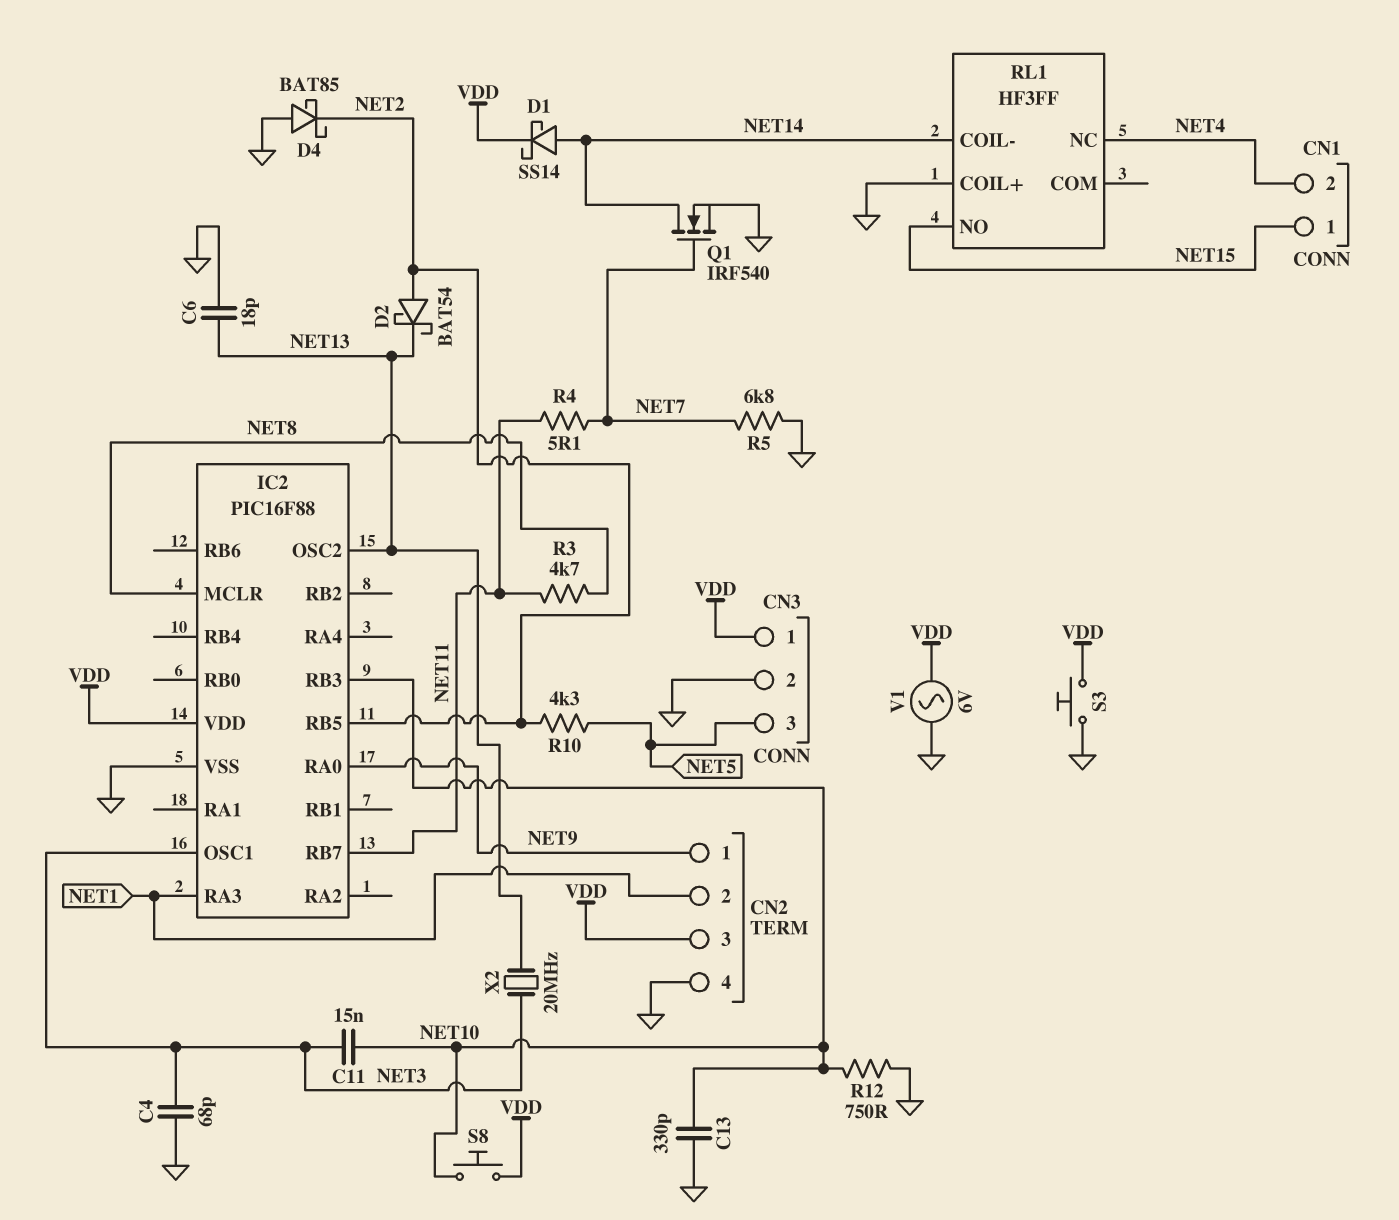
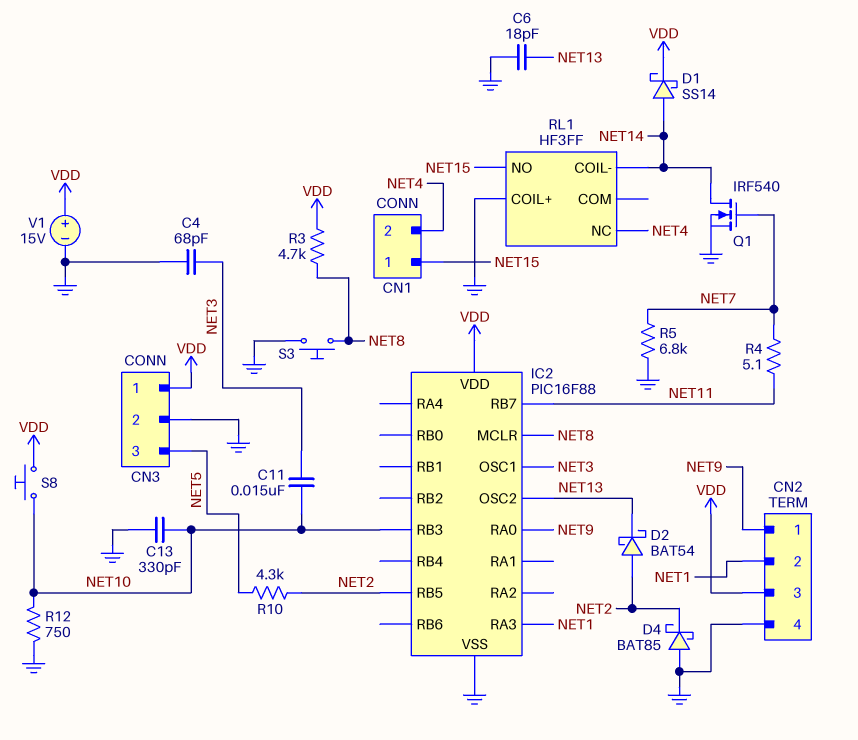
R3: 4.7k (NET8, NET11) -> 4.7k (NET8, VDD)
S3: button (GND, VDD) -> button (GND, NET8)
V1: AC 6V (GND, VDD) -> 15V (plus VDD, minus GND)
X2: 20MHz (NET3, NET13) -> none

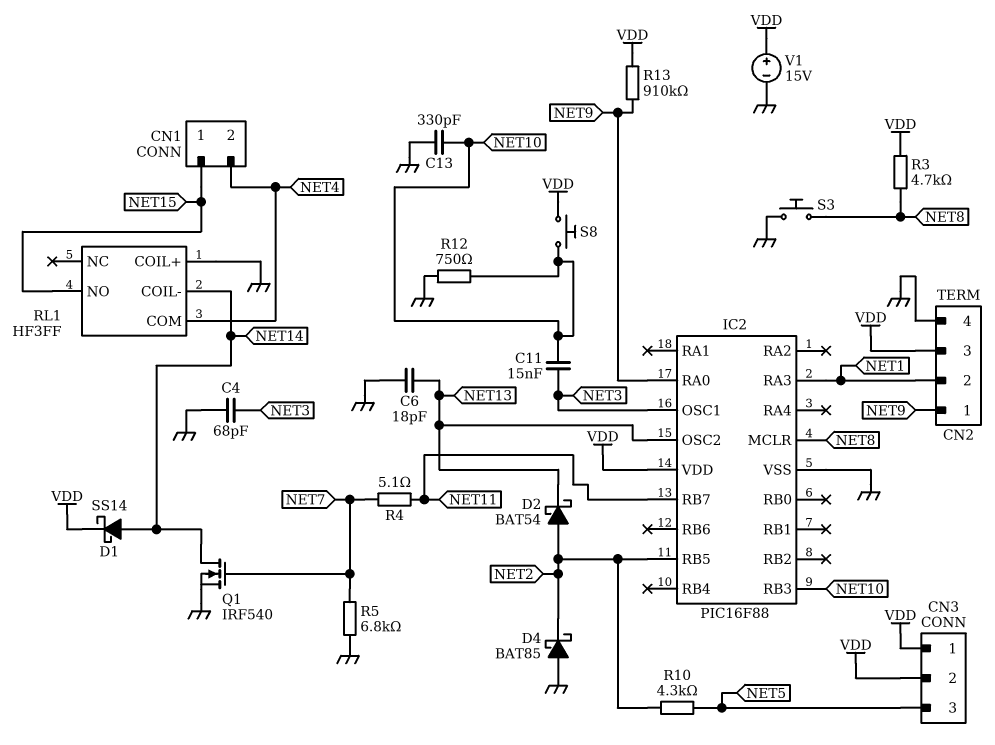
CN3 pin 2: GND -> VDD
R13: none -> 910k (NET9, VDD)
RL1 pin COM: none -> NET4
RL1 pin NC: NET4 -> none

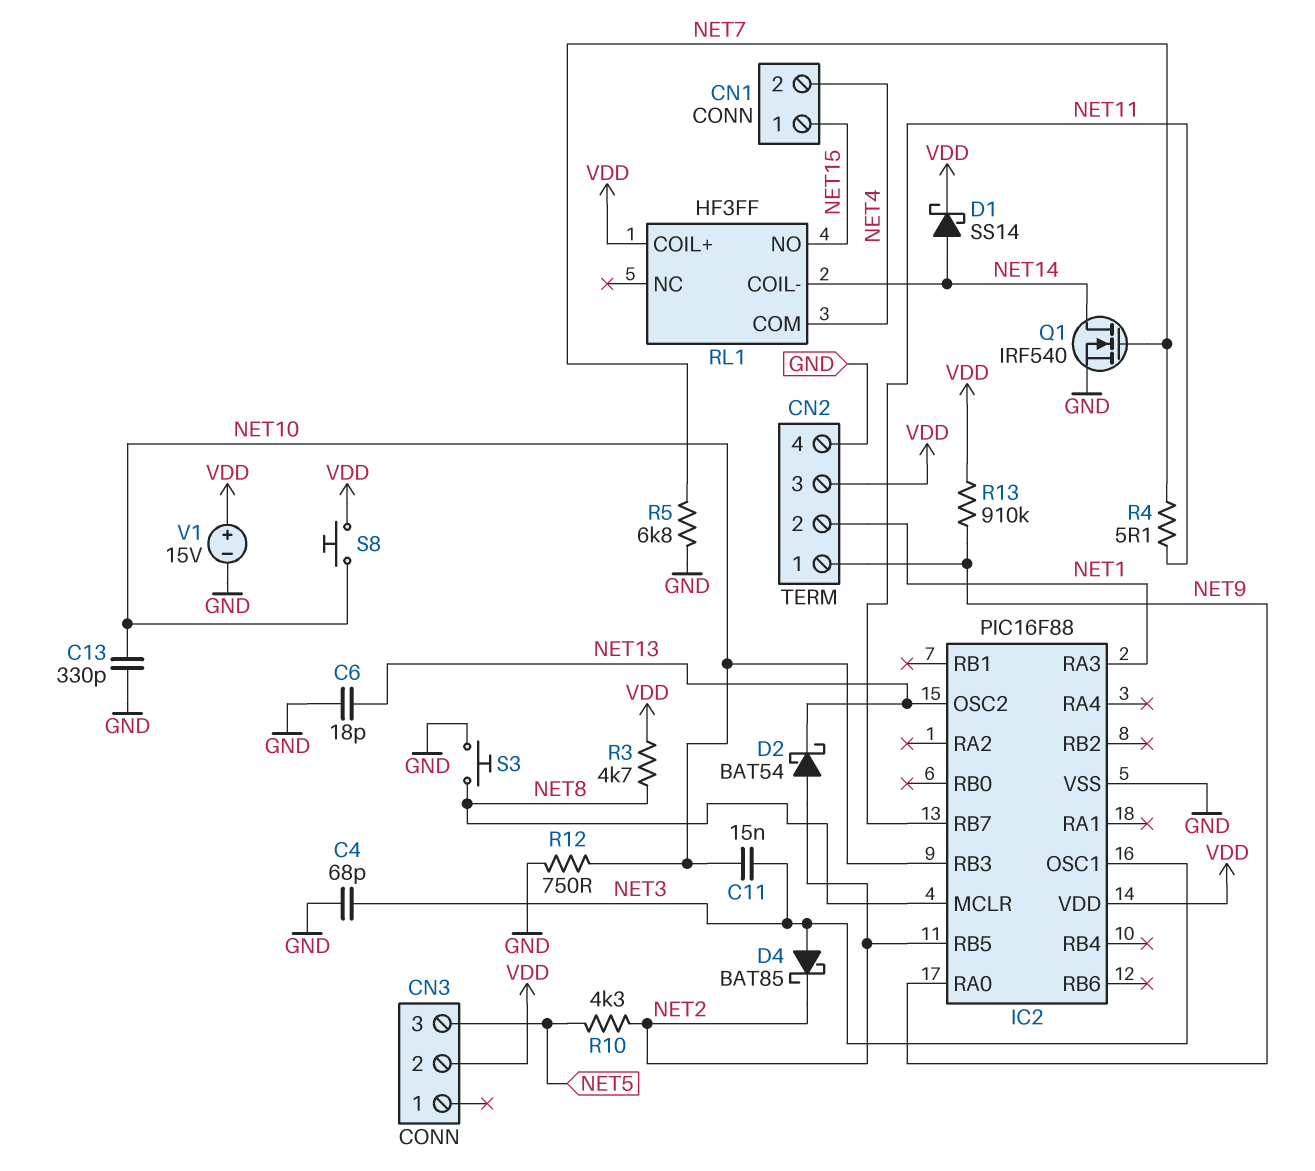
CN3 pin 1: VDD -> none
D4: schottky BAT85 (A GND, K NET2) -> schottky BAT85 (A NET3, K NET2)
RL1 pin COIL+: GND -> VDD

